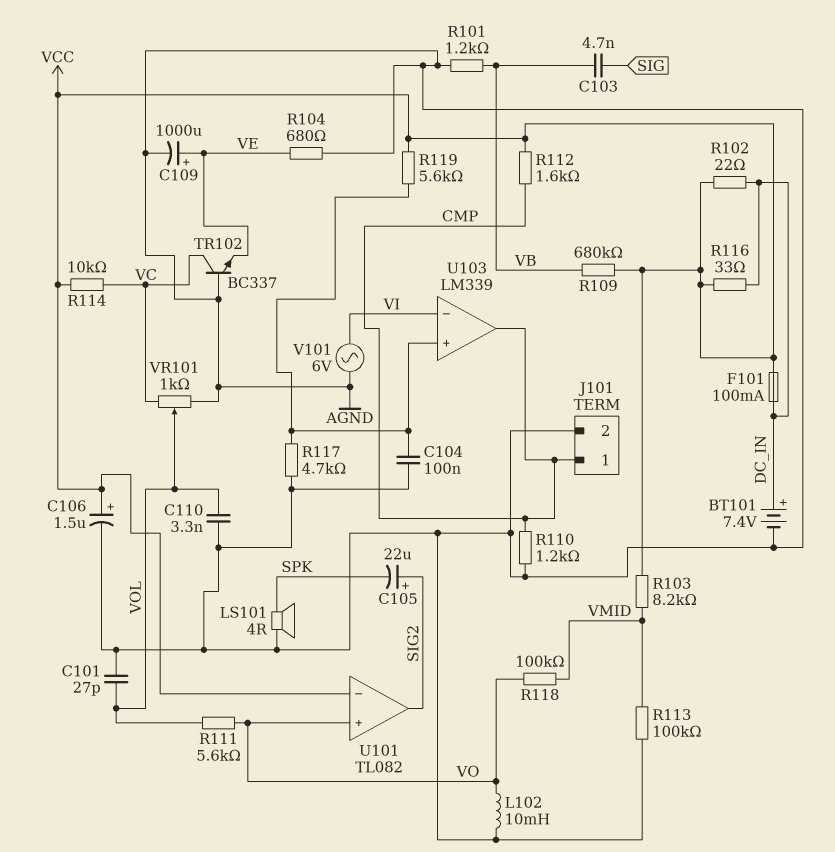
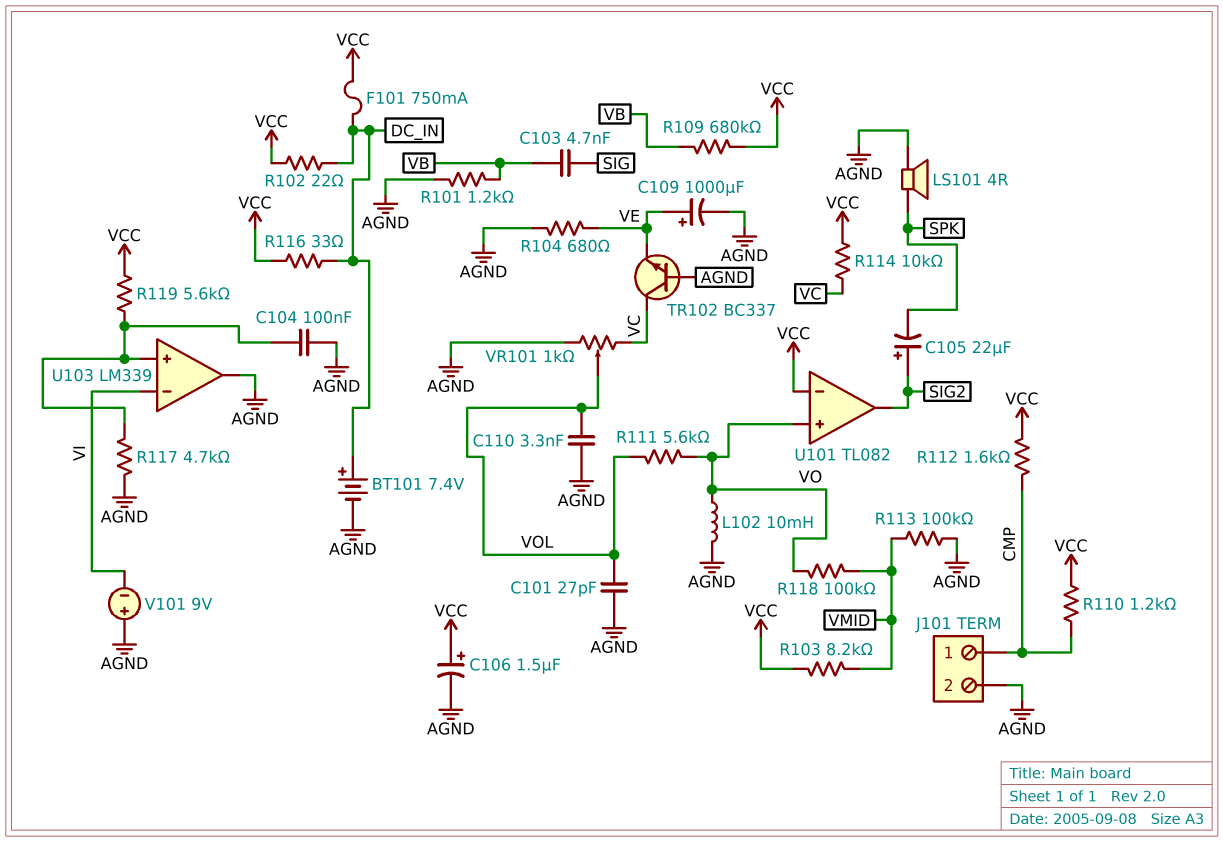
F101: 100mA (DC_IN, VCC) -> 750mA (DC_IN, VCC)
R110: 1.2k (AGND, CMP) -> 1.2k (CMP, VCC)
U103 pin out: CMP -> AGND
V101: AC 6V (AGND, VI) -> 9V (plus AGND, minus VI)

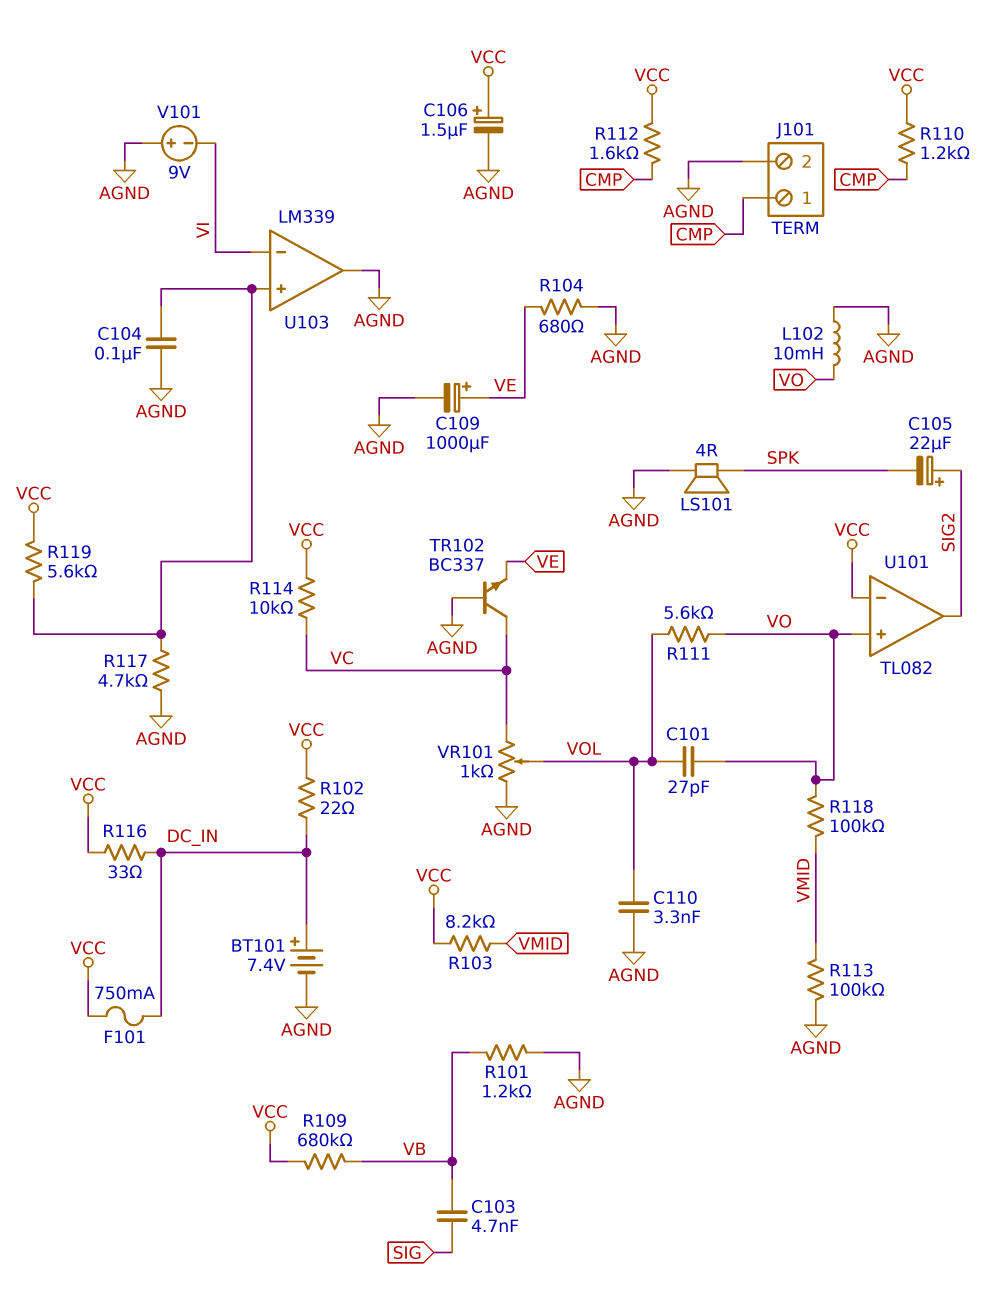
C101: 27pF (AGND, VOL) -> 27pF (VO, VOL)

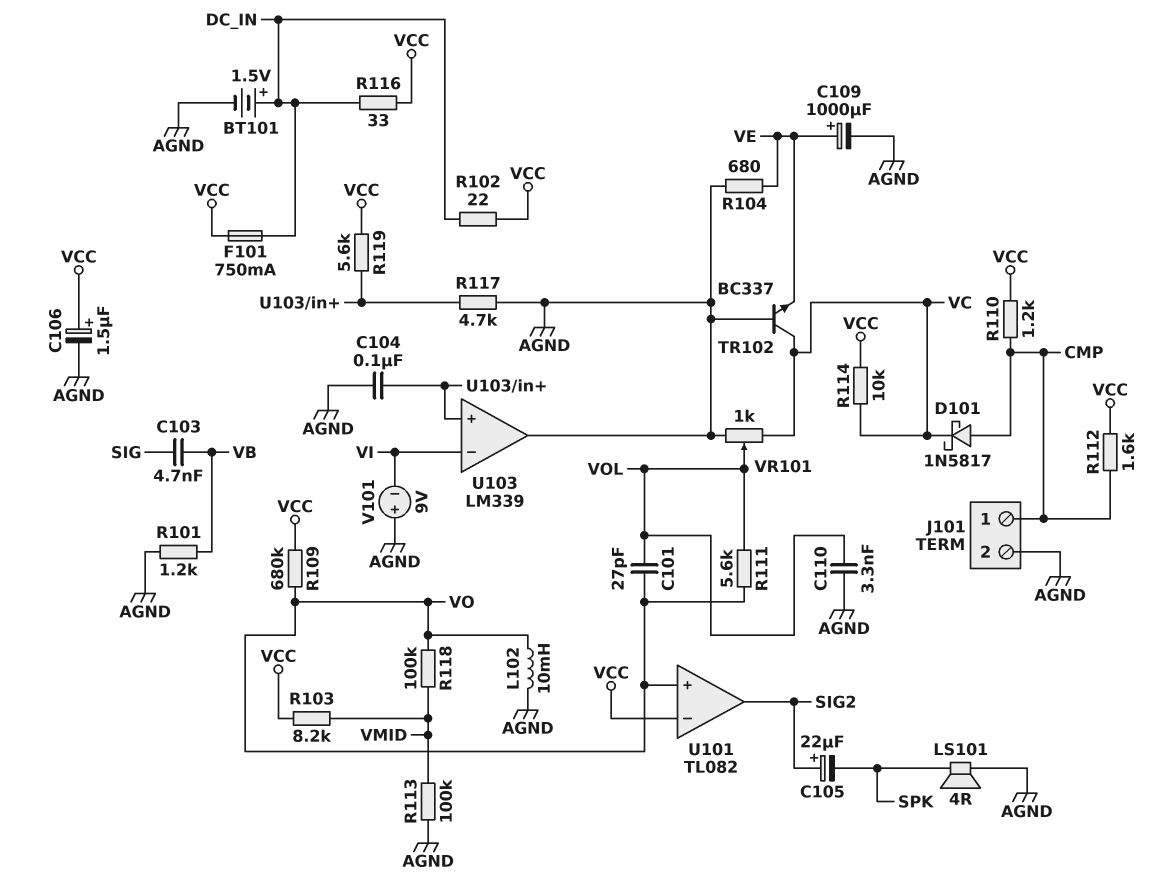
BT101: 7.4V (plus DC_IN, minus AGND) -> 1.5V (plus DC_IN, minus AGND)
D101: none -> schottky 1N5817 (A CMP, K VC)
R109: 680k (VB, VCC) -> 680k (VCC, VO)

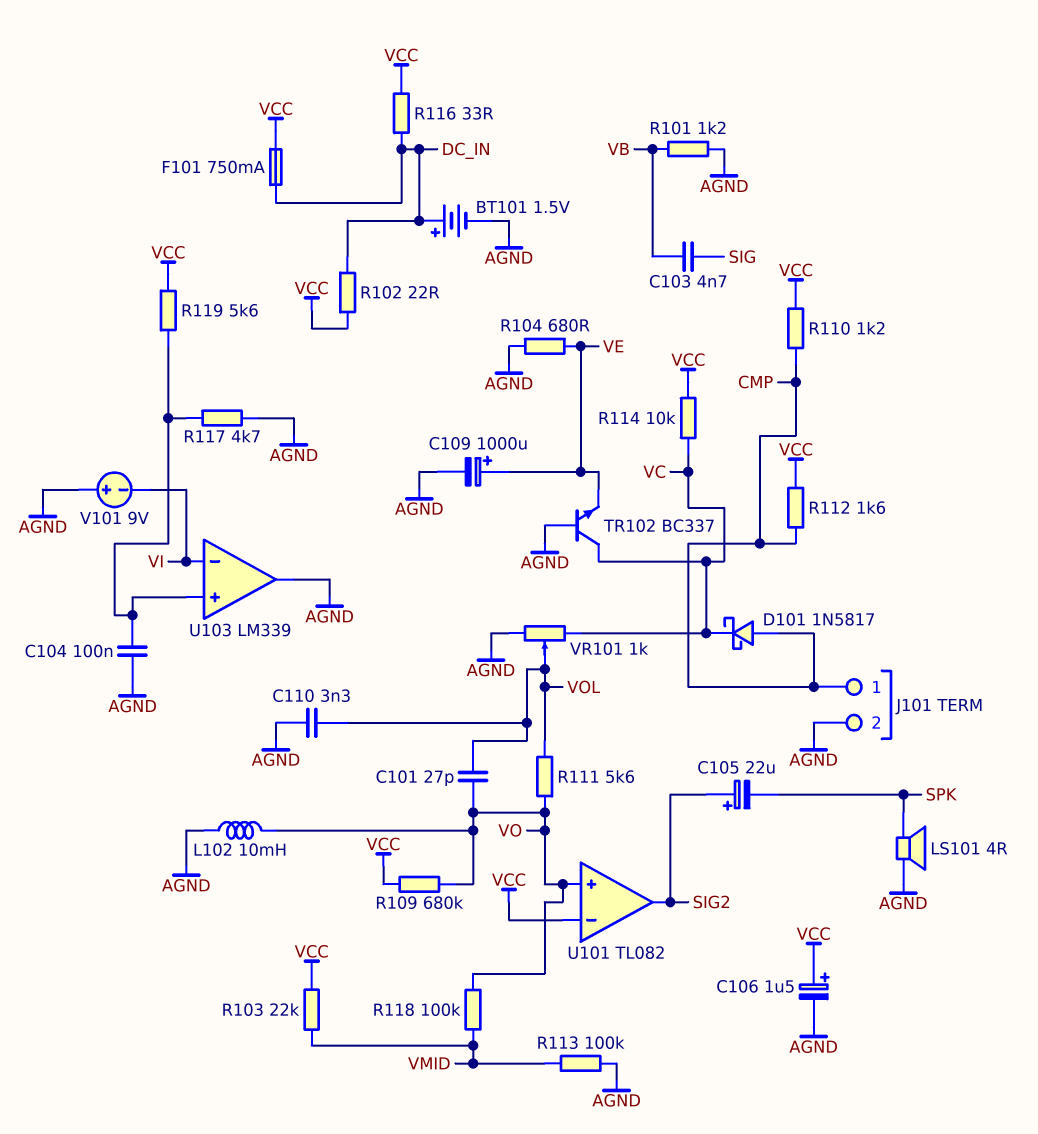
R103: 8.2k (VCC, VMID) -> 22k (VCC, VMID)

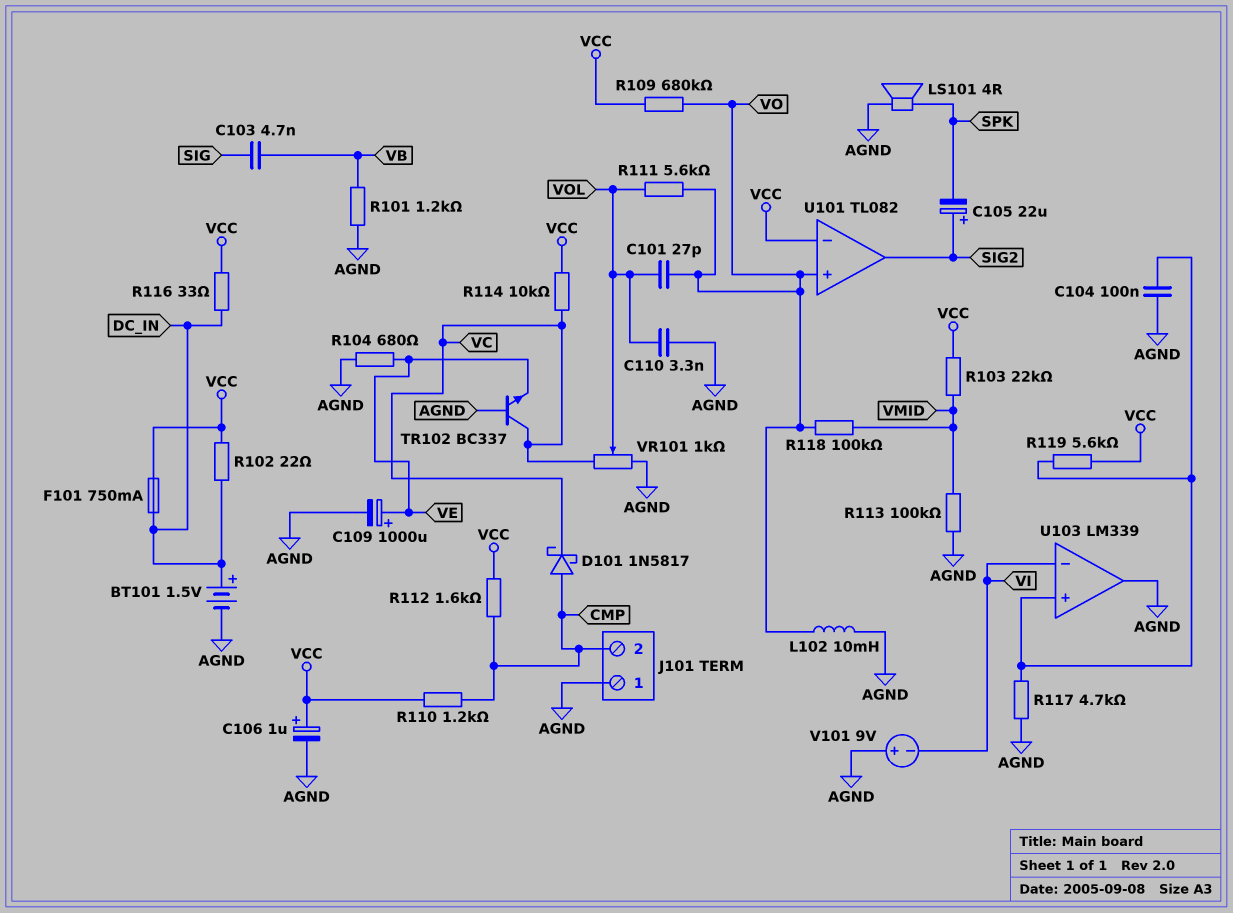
C106: 1.5uF (plus VCC, minus AGND) -> 1uF (plus VCC, minus AGND)
J101 pin 1: CMP -> AGND
J101 pin 2: AGND -> CMP

